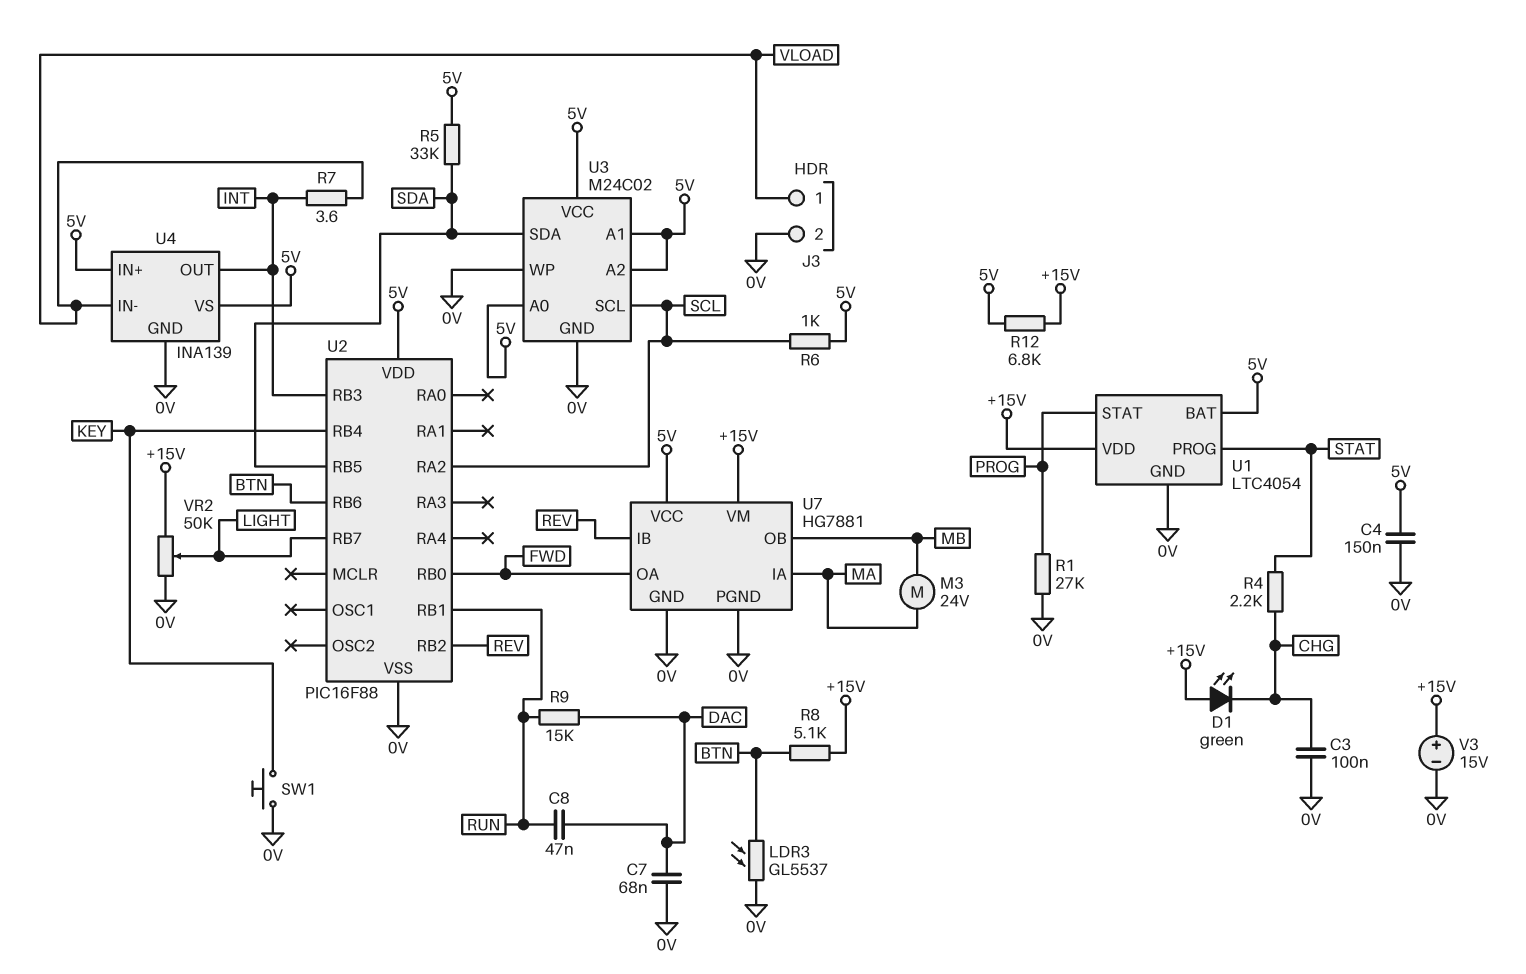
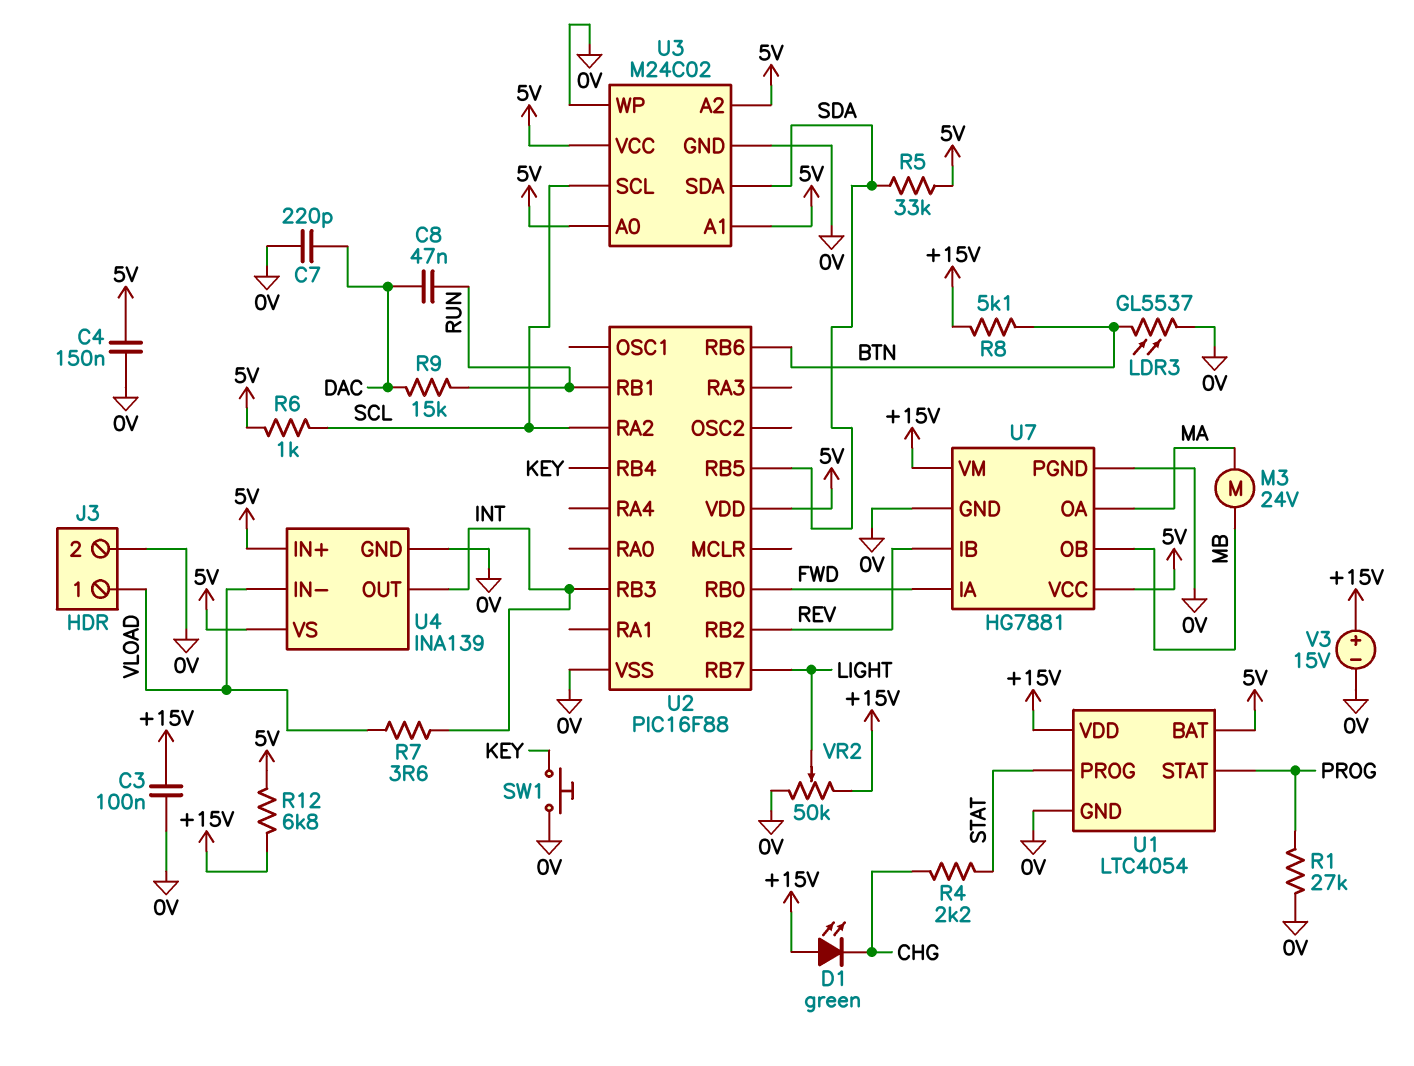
C3: 100nF (0V, CHG) -> 100nF (+15V, 0V)
C7: 68nF (0V, DAC) -> 220pF (0V, DAC)
U7 pin IA: MA -> FWD
U7 pin OA: FWD -> MA

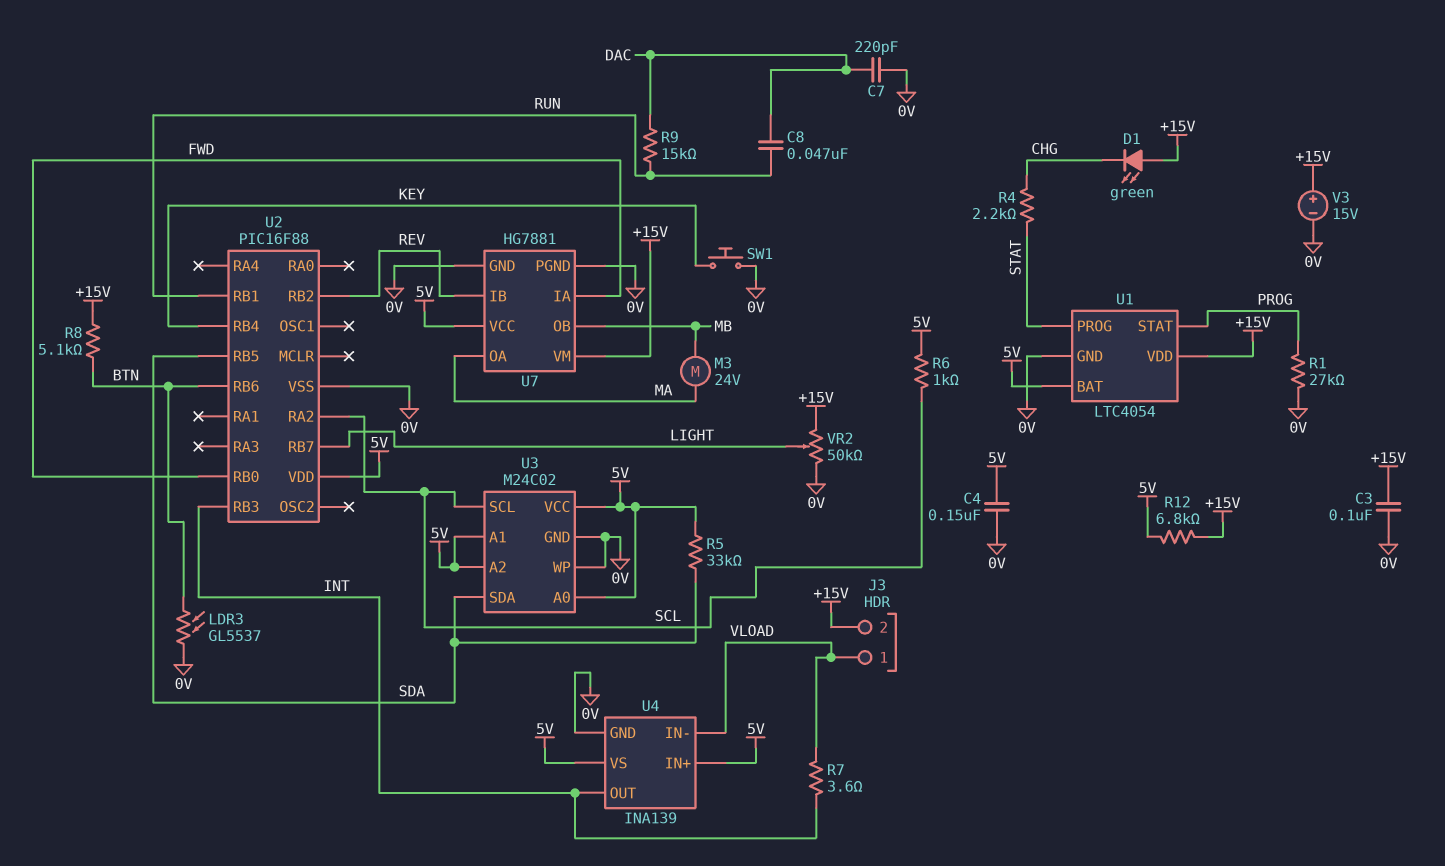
J3 pin 2: 0V -> +15V

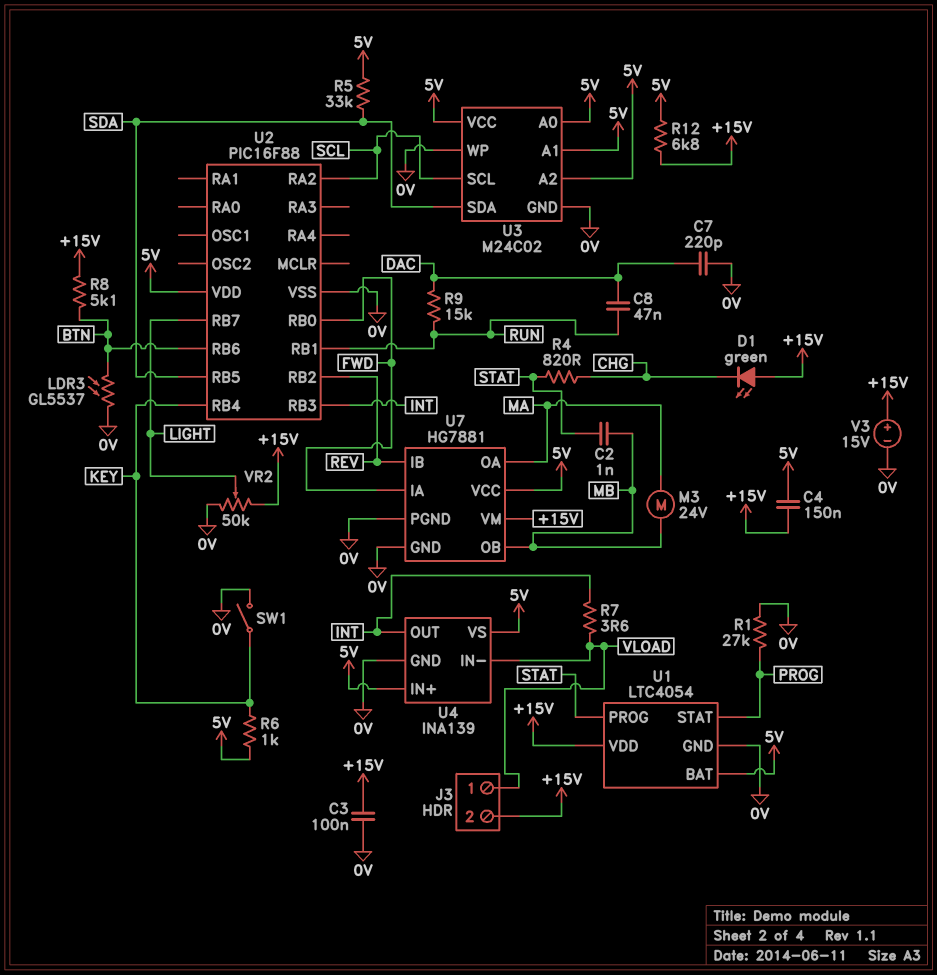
C2: none -> 1nF (MB, STAT)
C4: 150nF (0V, 5V) -> 150nF (+15V, 5V)
R4: 2.2k (CHG, STAT) -> 820 (CHG, STAT)
R6: 1k (5V, SCL) -> 1k (5V, KEY)
SW1: button (0V, KEY) -> switch (0V, KEY)

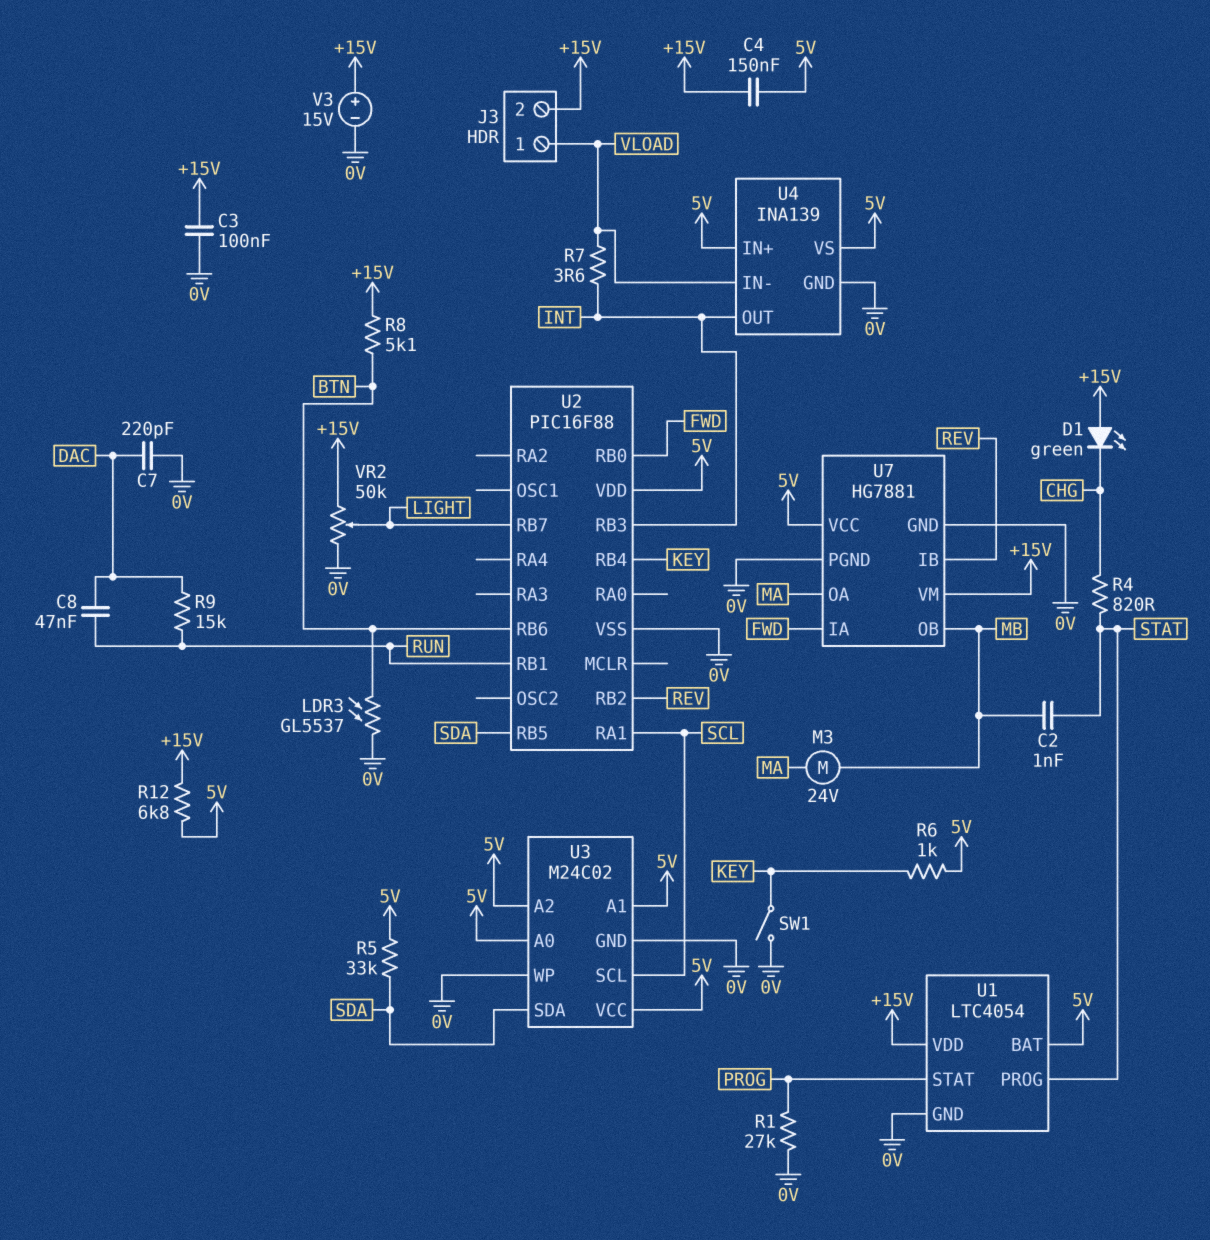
U2 pin RA1: none -> SCL
U2 pin RA2: SCL -> none

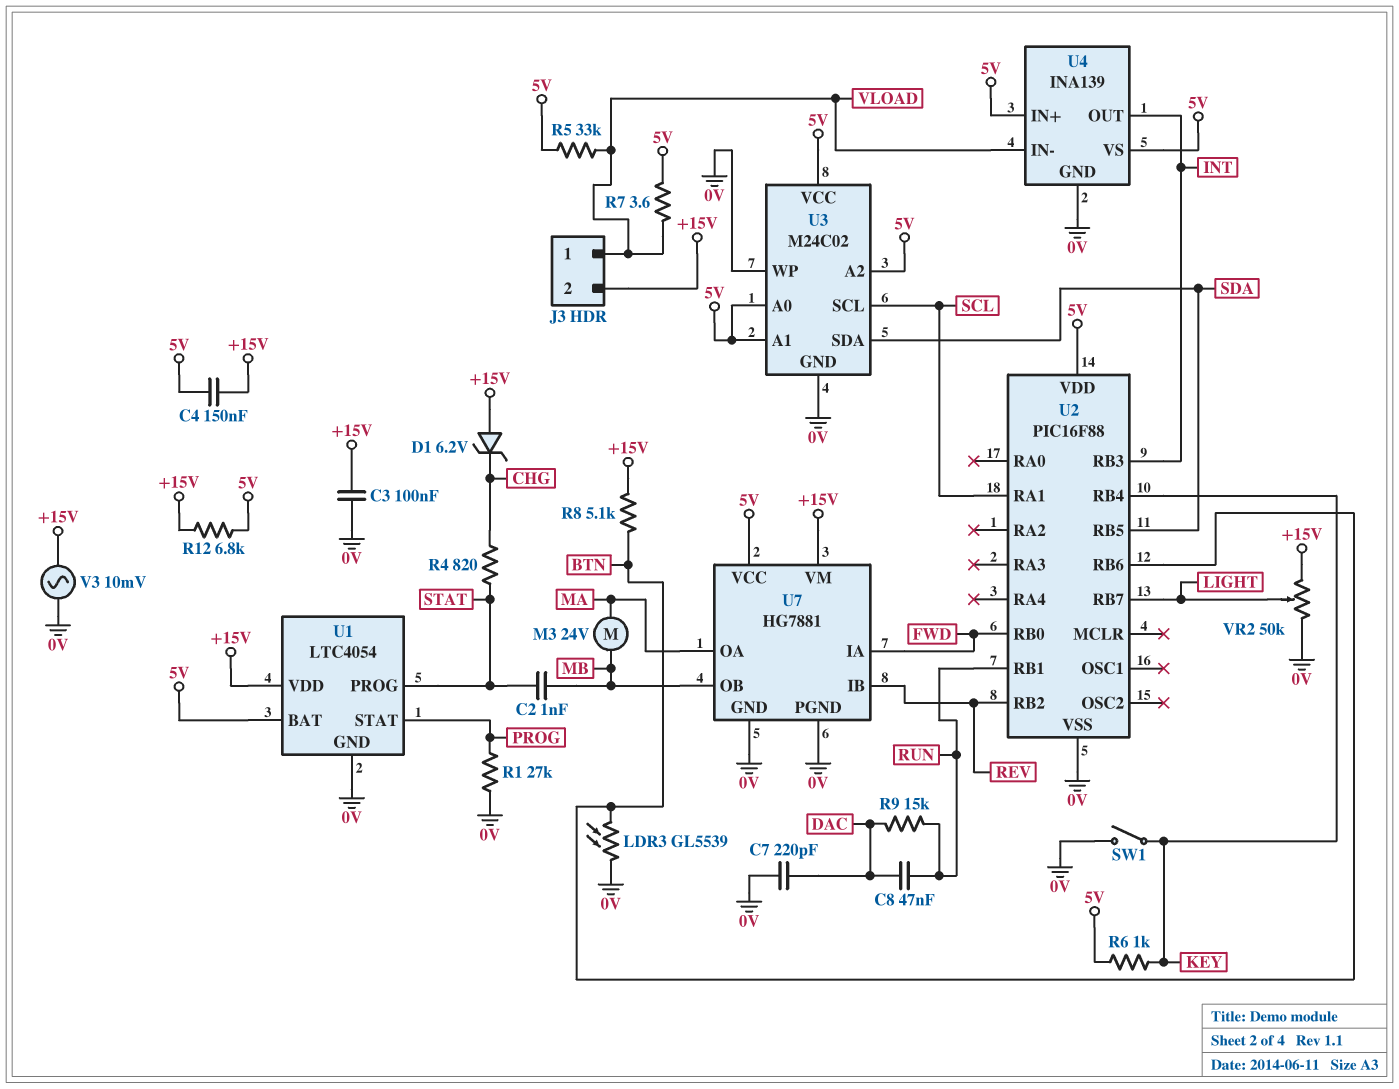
D1: LED green (A +15V, K CHG) -> zener 6.2V (A +15V, K CHG)
LDR3: GL5537 (0V, BTN) -> GL5539 (0V, BTN)
R5: 33k (5V, SDA) -> 33k (5V, VLOAD)
R7: 3.6 (INT, VLOAD) -> 3.6 (5V, VLOAD)
V3: 15V (plus +15V, minus 0V) -> AC 10mV (+15V, 0V)

